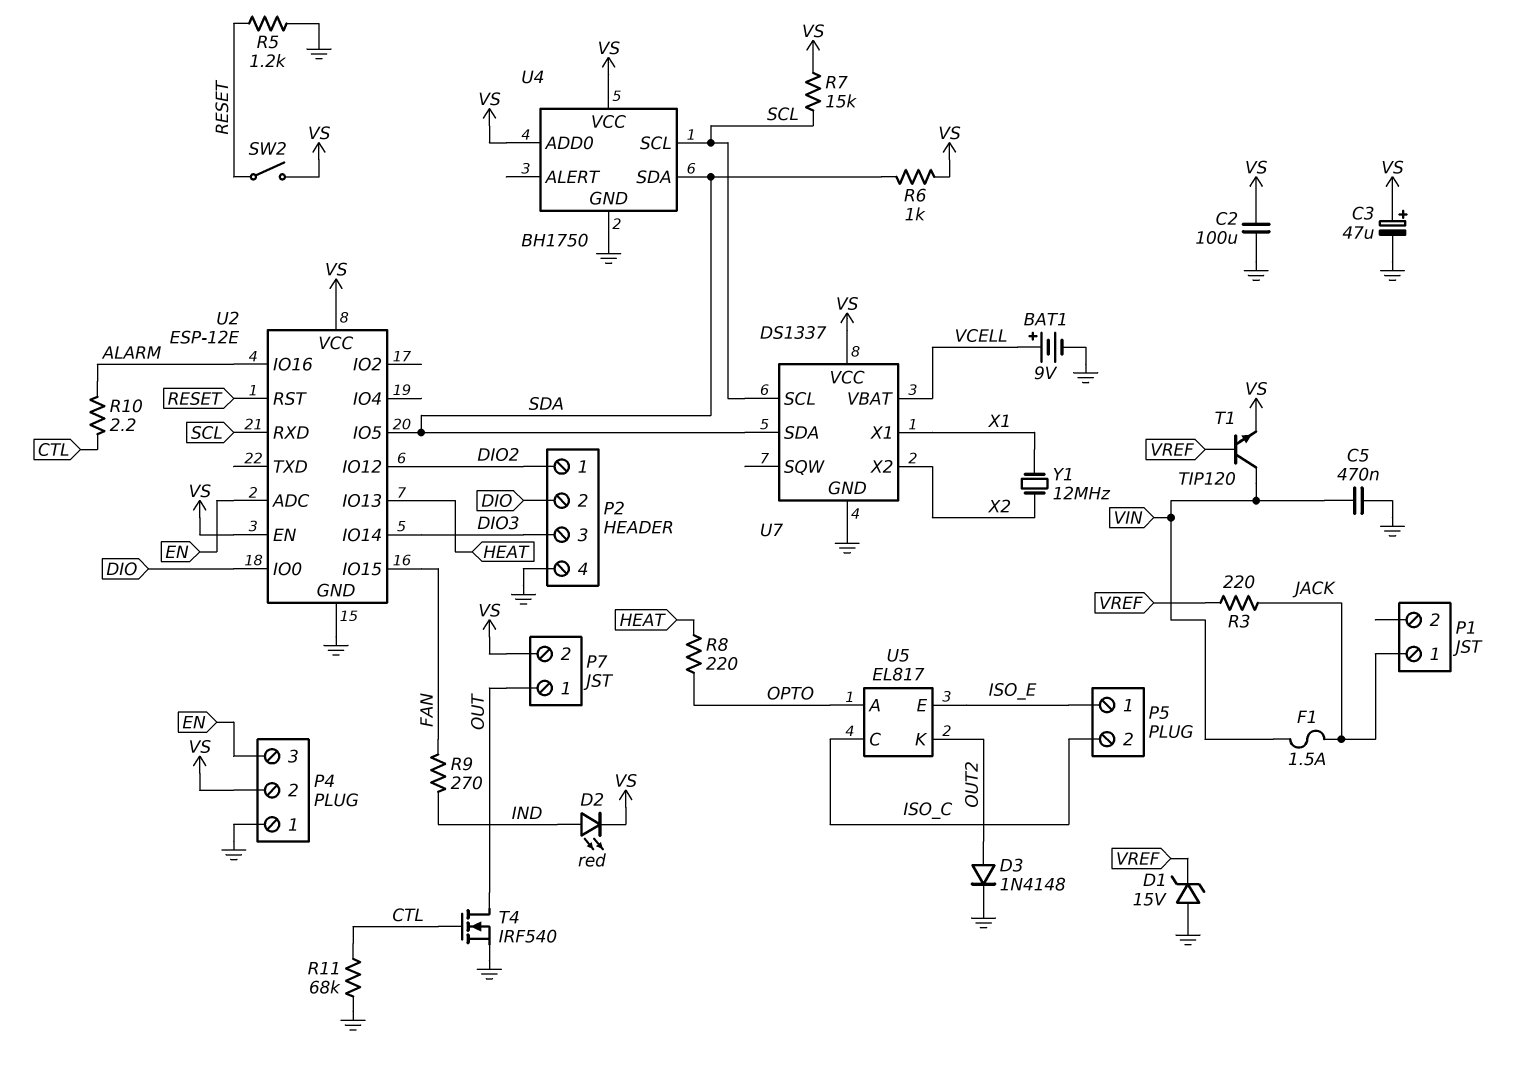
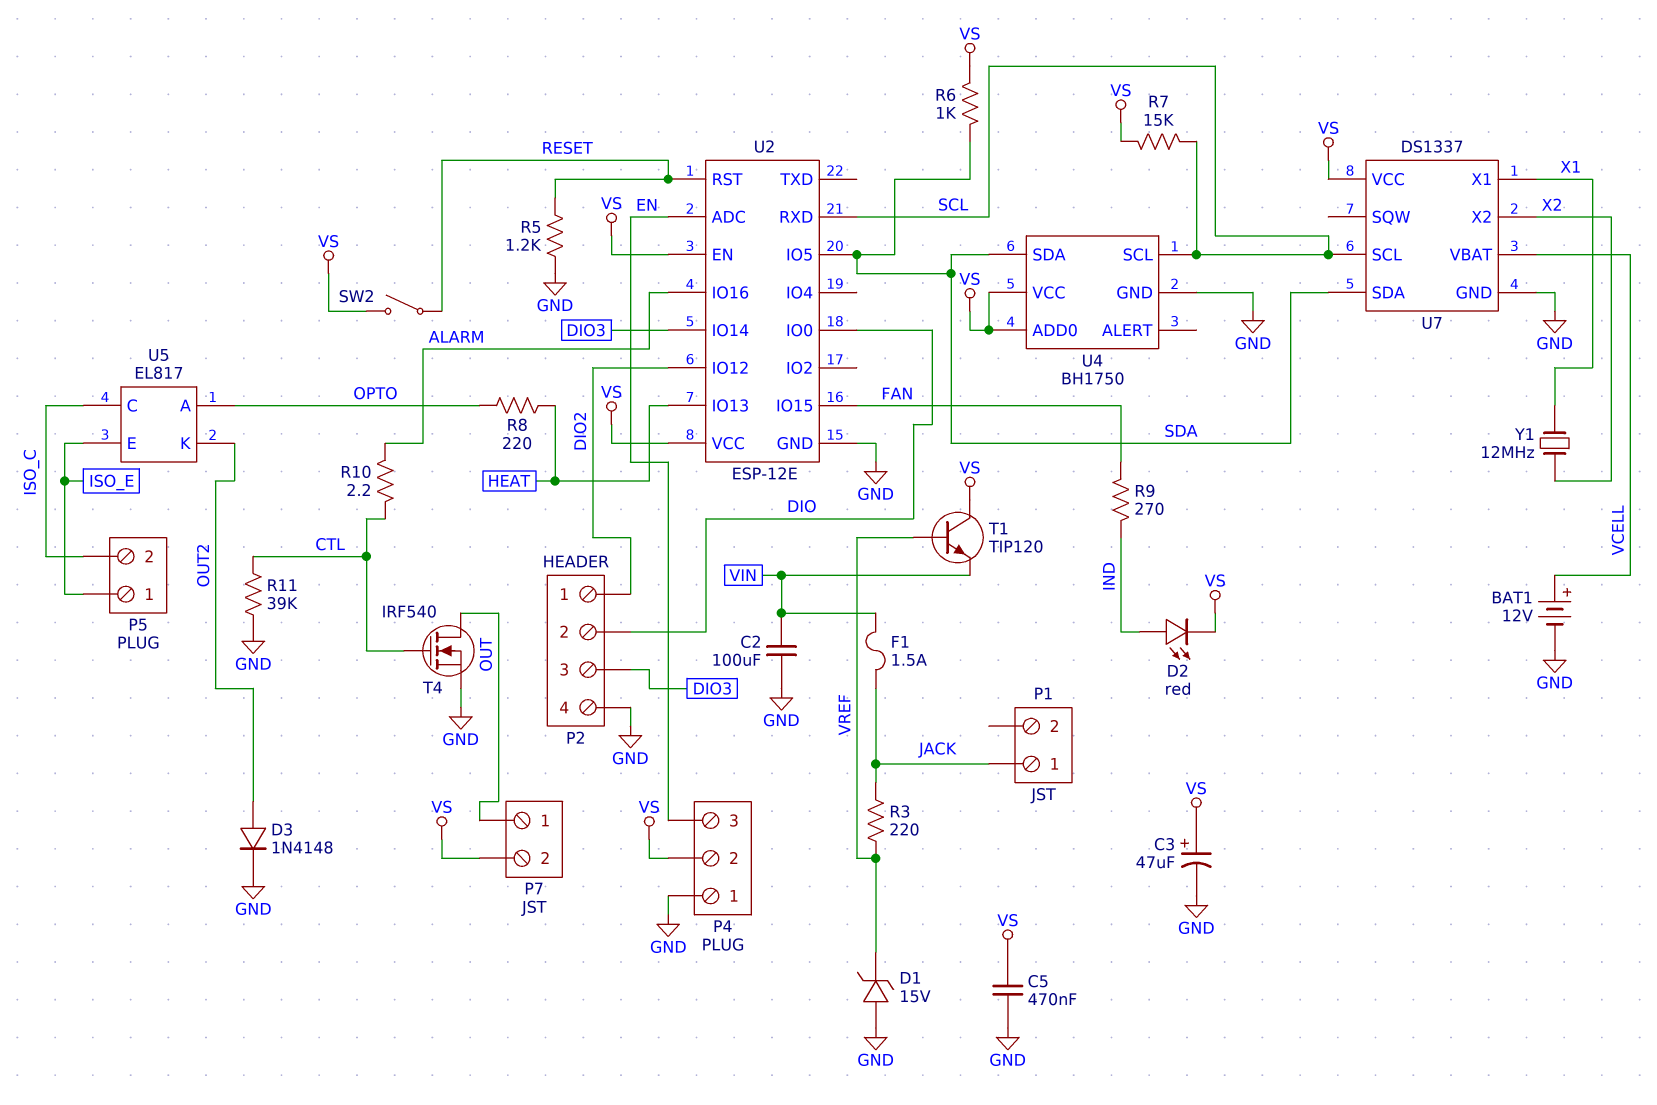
BAT1: 9V (plus VCELL, minus GND) -> 12V (plus VCELL, minus GND)
C2: 100uF (GND, VS) -> 100uF (GND, VIN)
C5: 470nF (GND, VIN) -> 470nF (GND, VS)
R11: 68k (CTL, GND) -> 39k (CTL, GND)
T1: NPN TIP120 (B VREF, C VIN, E VS) -> NPN TIP120 (B VREF, C VS, E VIN)

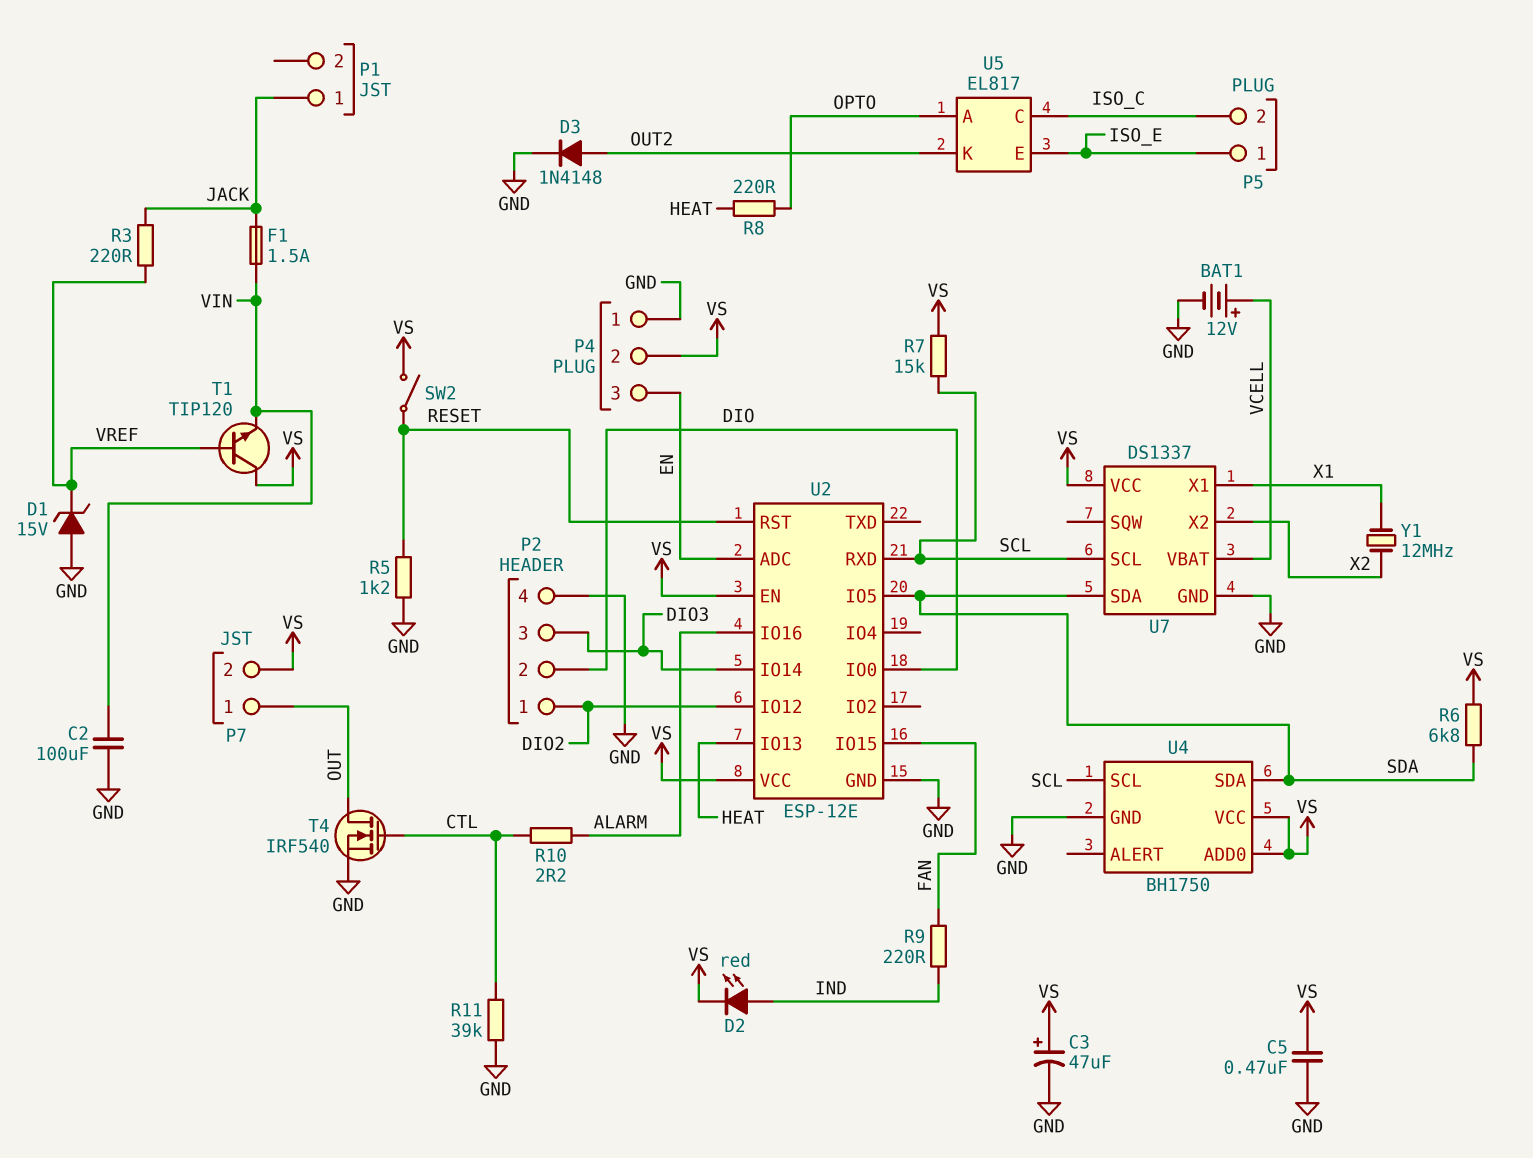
R6: 1k (SDA, VS) -> 6.8k (SDA, VS)
R9: 270 (FAN, IND) -> 220 (FAN, IND)

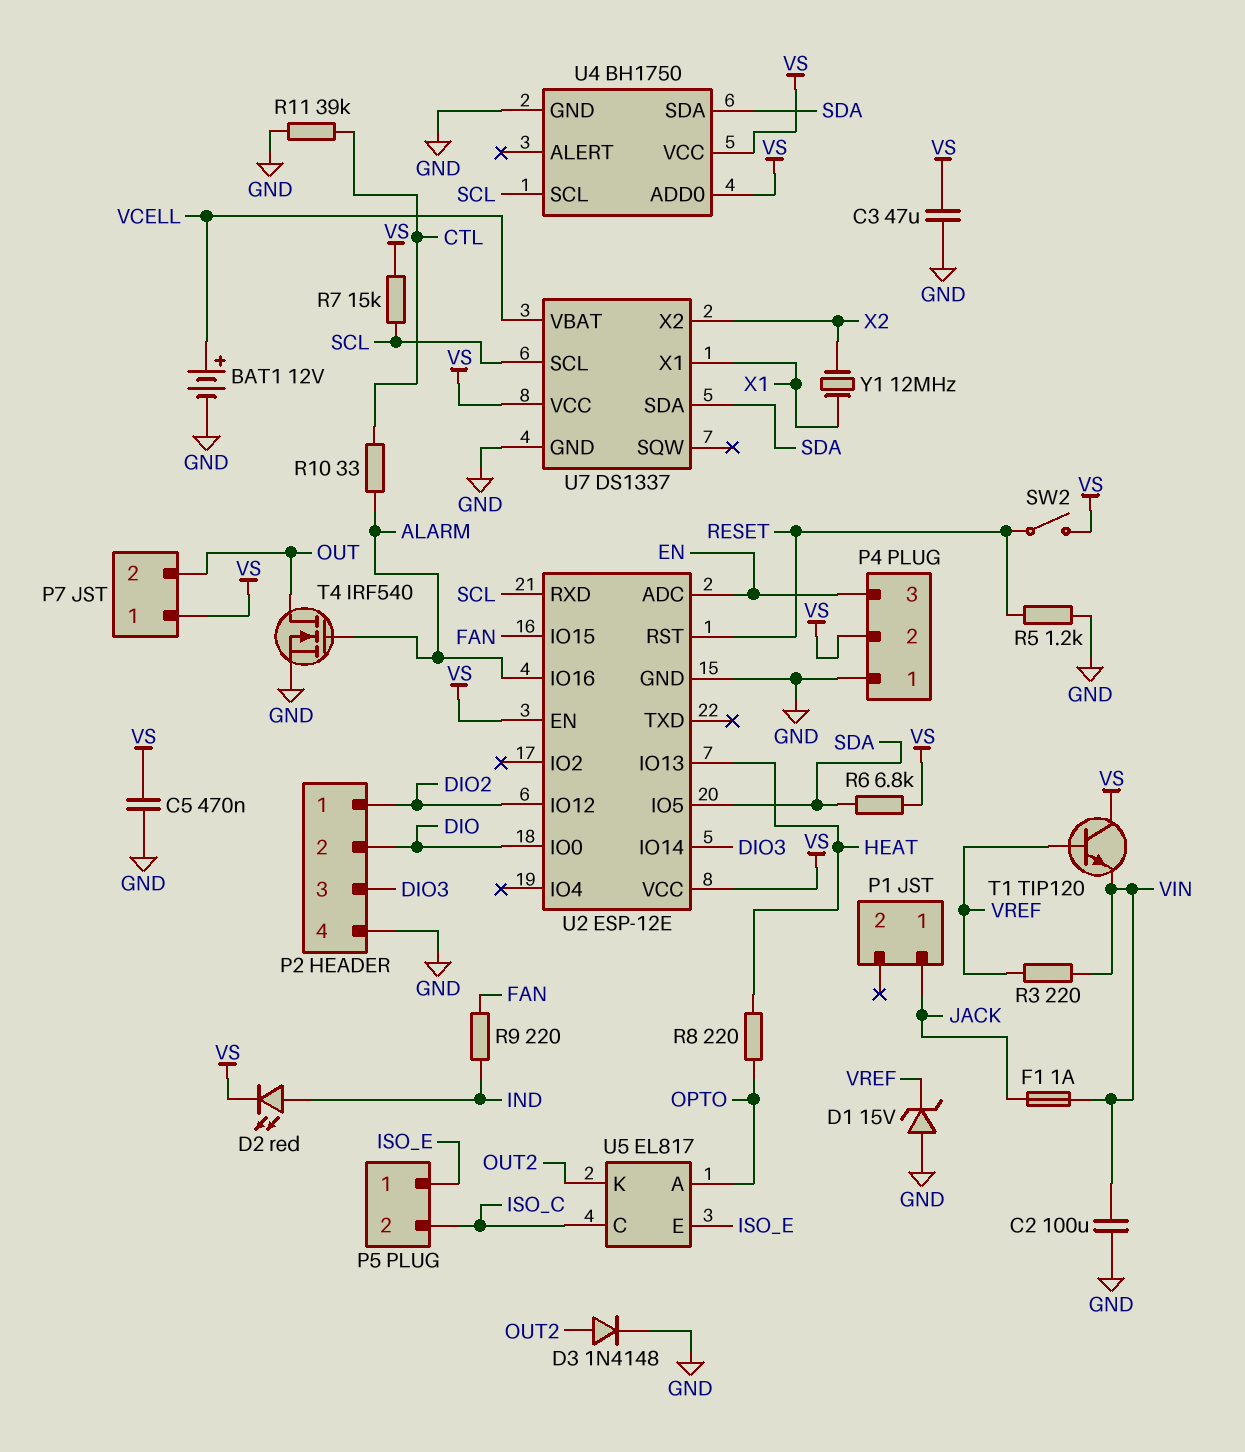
C3: 47uF (plus VS, minus GND) -> 47uF (GND, VS)
F1: 1.5A (JACK, VIN) -> 1A (JACK, VIN)
P7 pin 1: OUT -> VS
P7 pin 2: VS -> OUT
R3: 220 (JACK, VREF) -> 220 (VIN, VREF)
R10: 2.2 (ALARM, CTL) -> 33 (ALARM, CTL)
T4: NMOS IRF540 (G CTL, D OUT, S GND) -> NMOS IRF540 (G ALARM, D OUT, S GND)

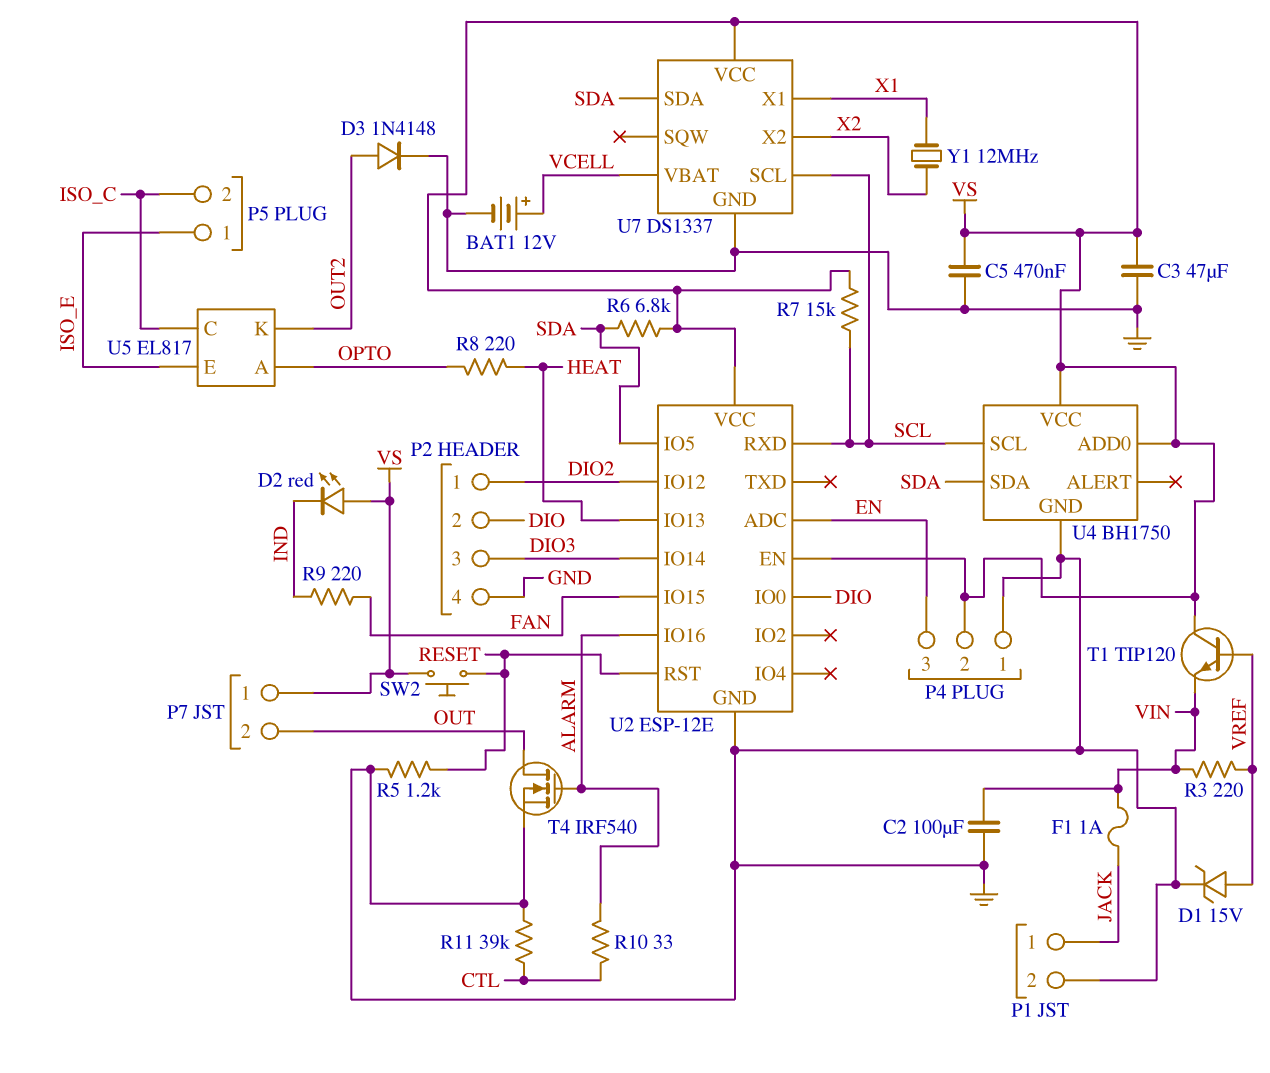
D1: zener 15V (A GND, K VREF) -> zener 15V (A VREF, K GND)
D2: LED red (A IND, K VS) -> LED red (A VS, K IND)
P1 pin 2: none -> GND
SW2: switch (RESET, VS) -> button (RESET, VS)

